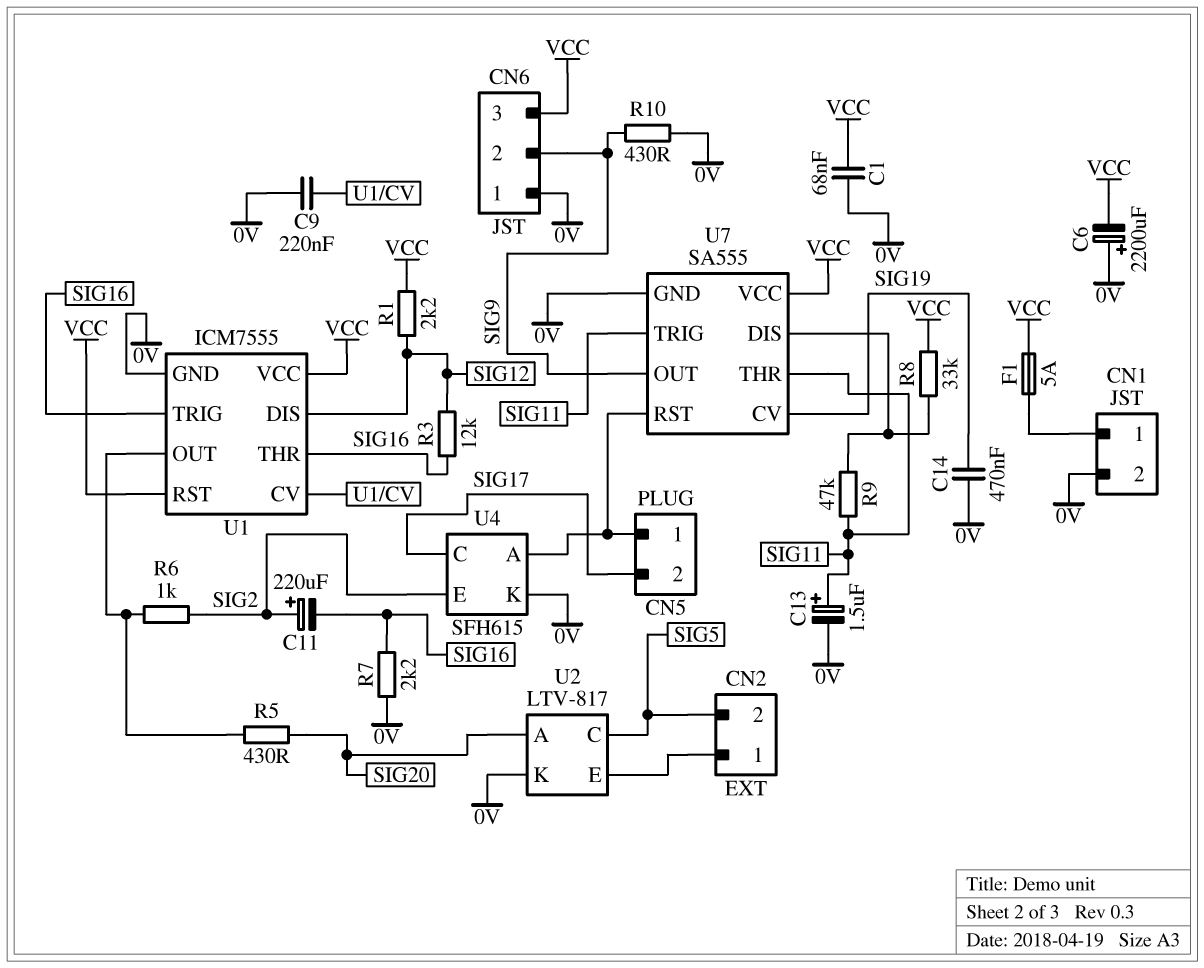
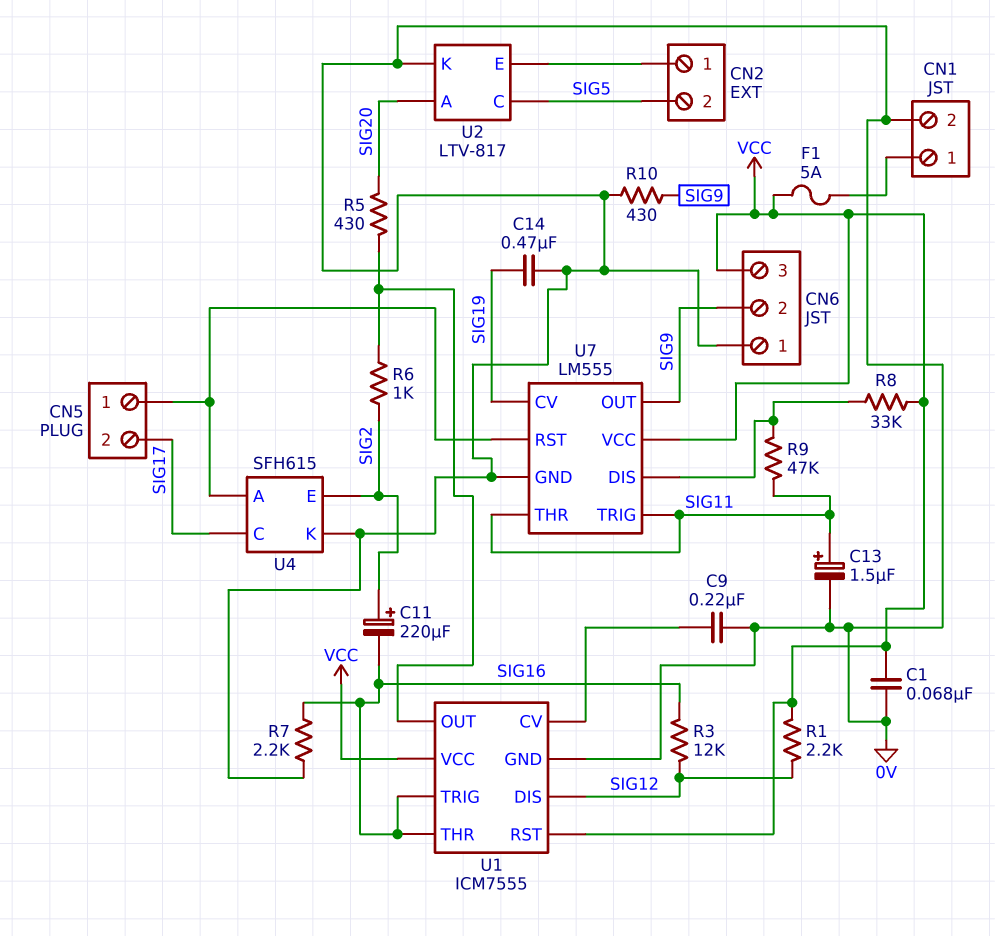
C6: 2200uF (plus 0V, minus VCC) -> none
U7: SA555 -> LM555

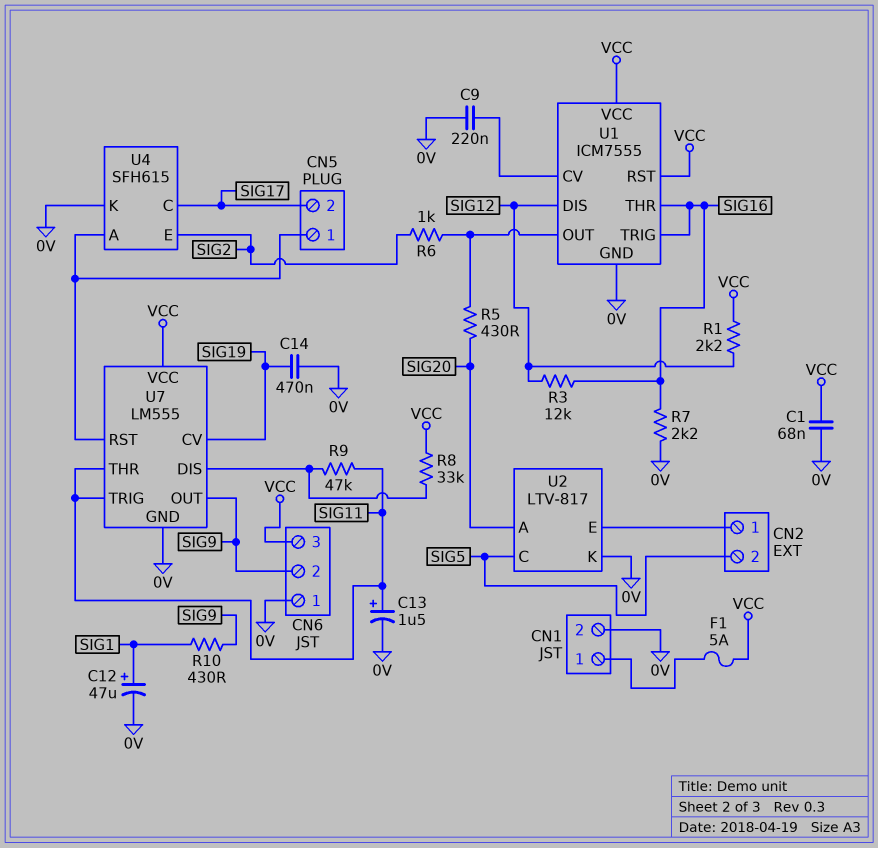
C11: 220uF (plus SIG2, minus SIG16) -> none
C12: none -> 47uF (plus SIG1, minus 0V)
R10: 430 (0V, SIG9) -> 430 (SIG1, SIG9)

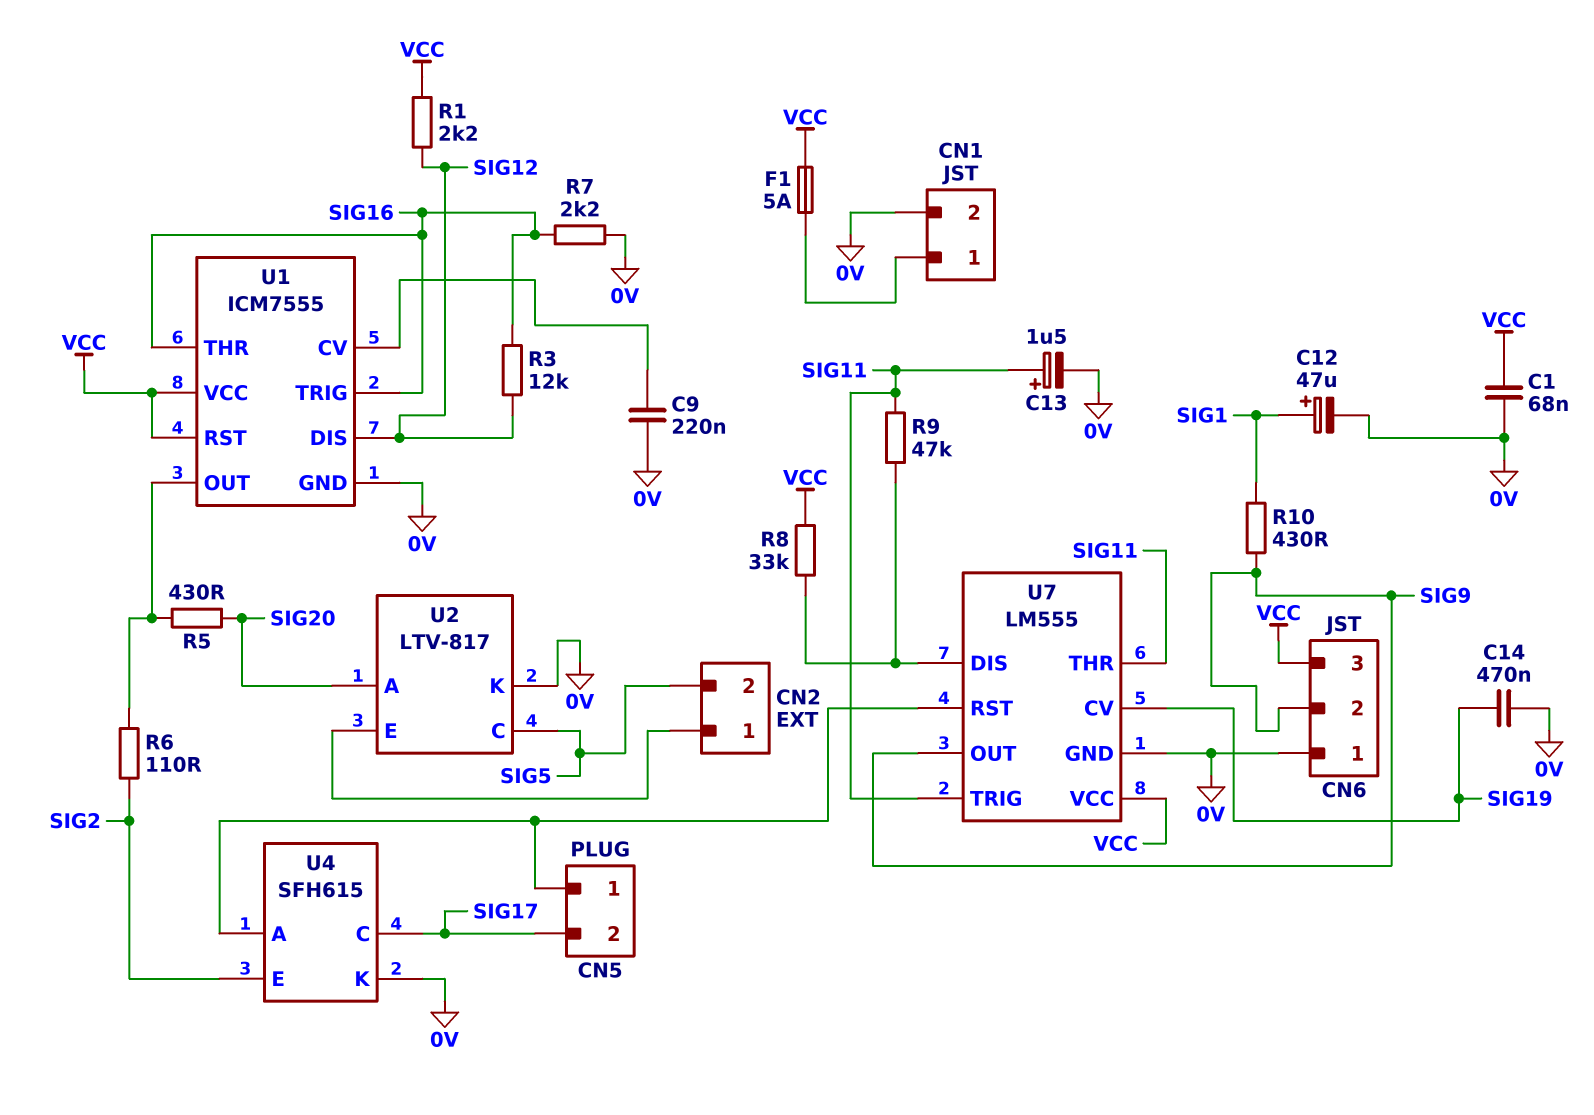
R6: 1k (SIG2, U1/OUT) -> 110 (SIG2, U1/OUT)

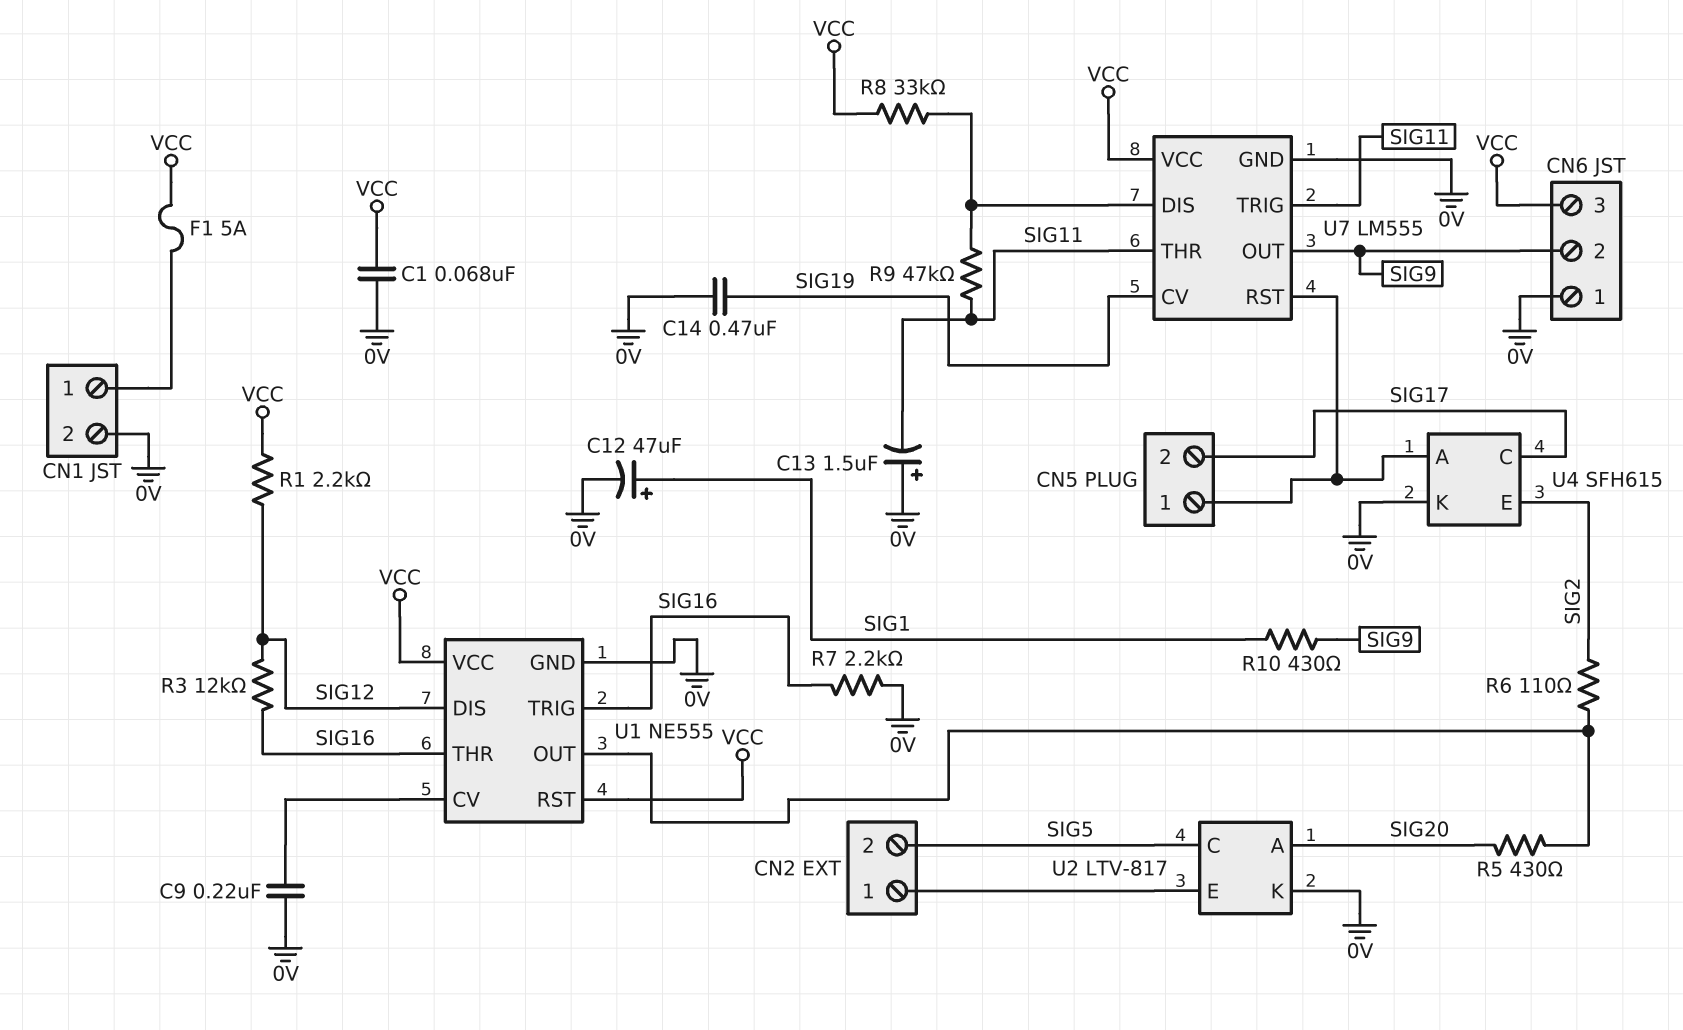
C13: 1.5uF (plus SIG11, minus 0V) -> 1.5uF (plus 0V, minus SIG11)
U1: ICM7555 -> NE555

